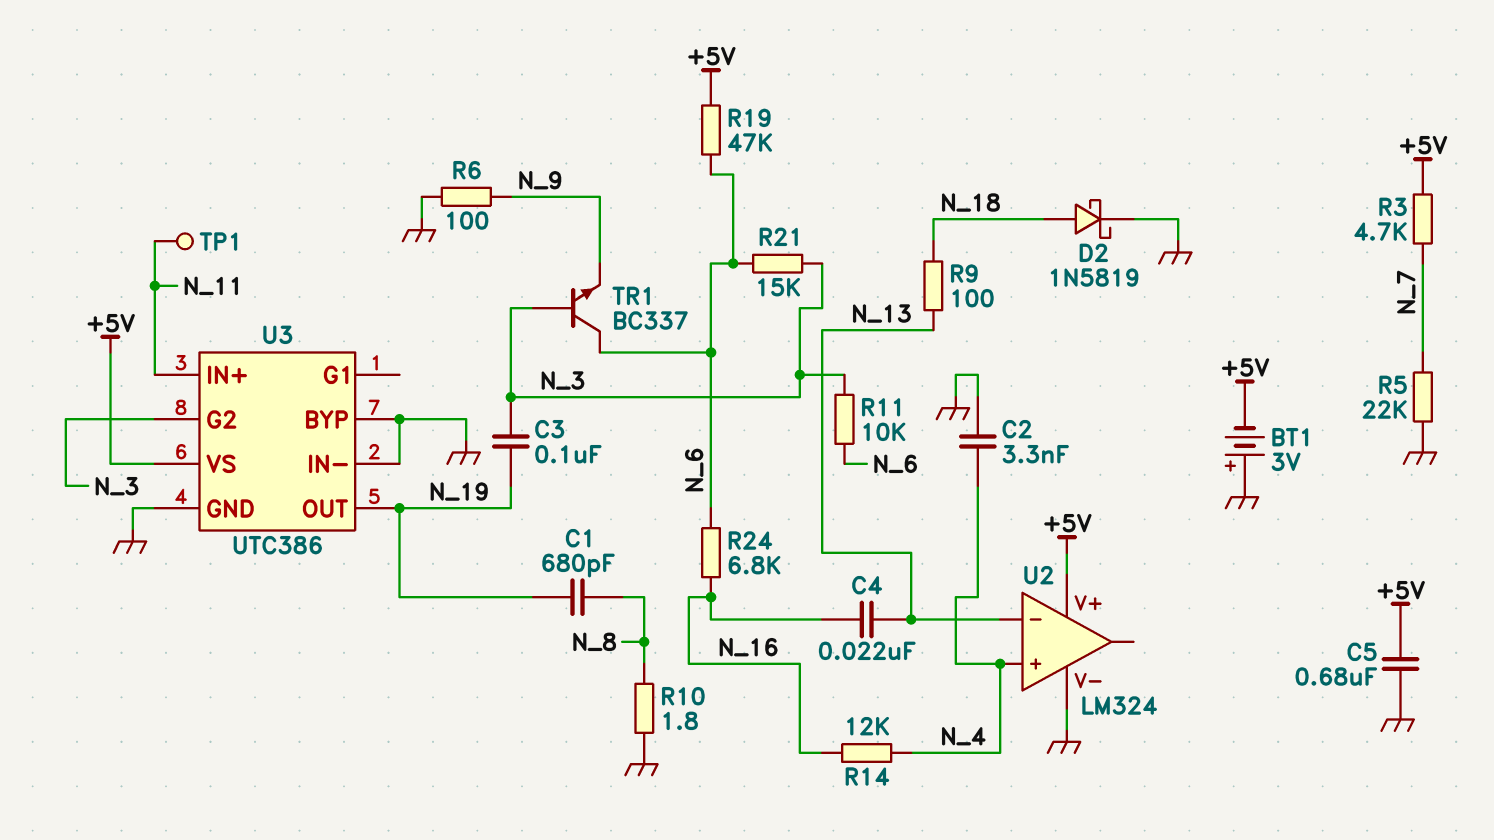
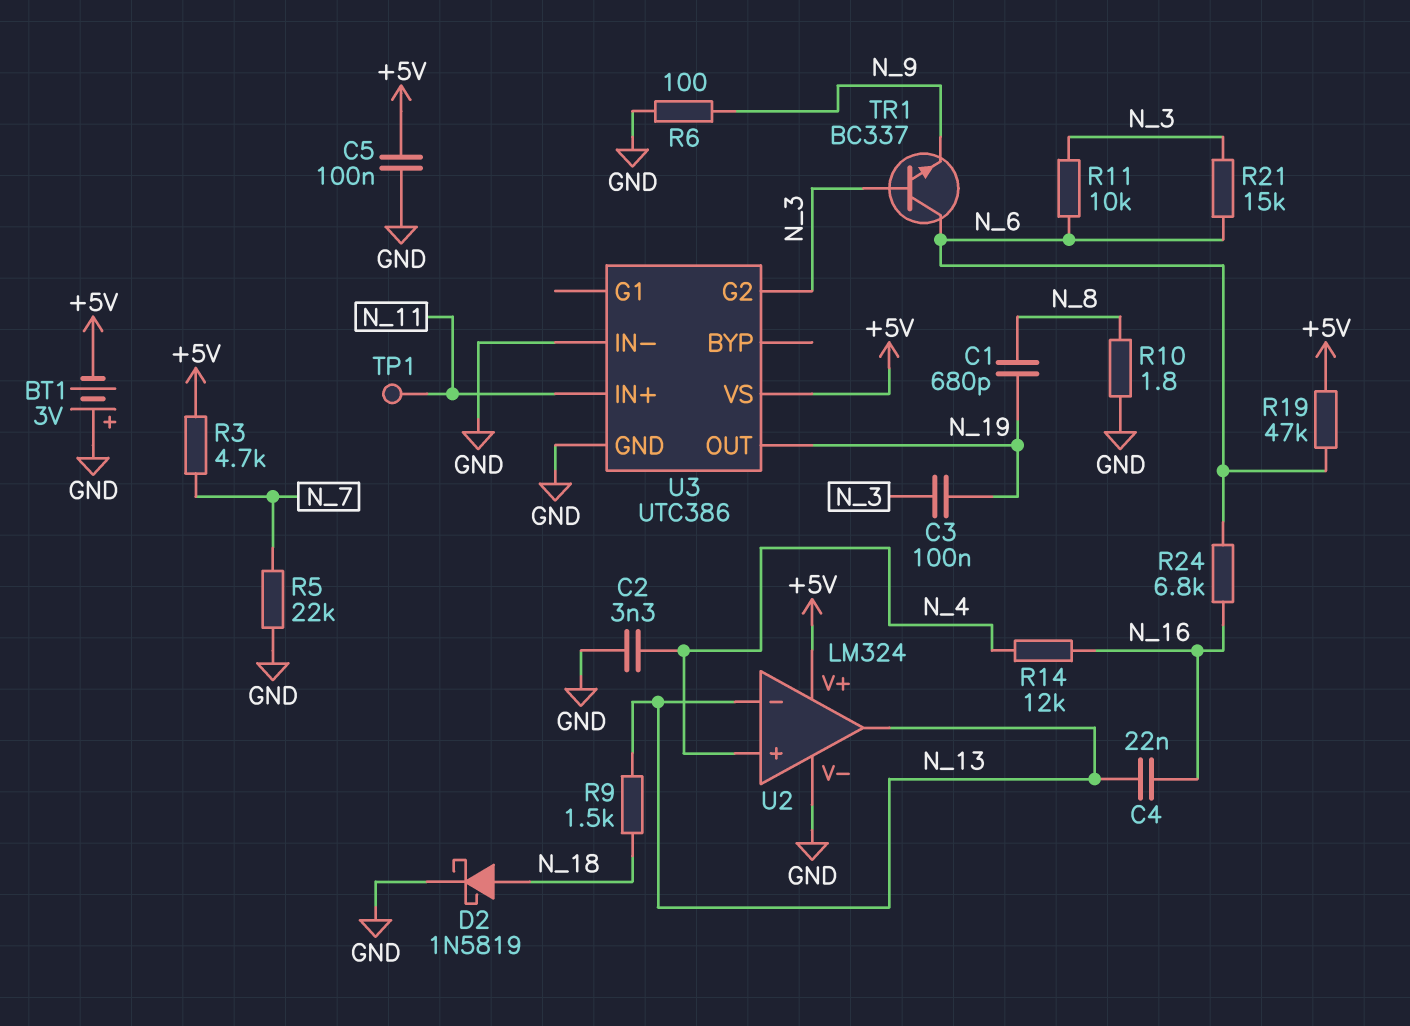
C5: 680nF (+5V, GND) -> 100nF (+5V, GND)
R9: 100 (N_13, N_18) -> 1.5k (N_13, N_18)
U2 pin out: none -> N_13
U3 pin BYP: GND -> none

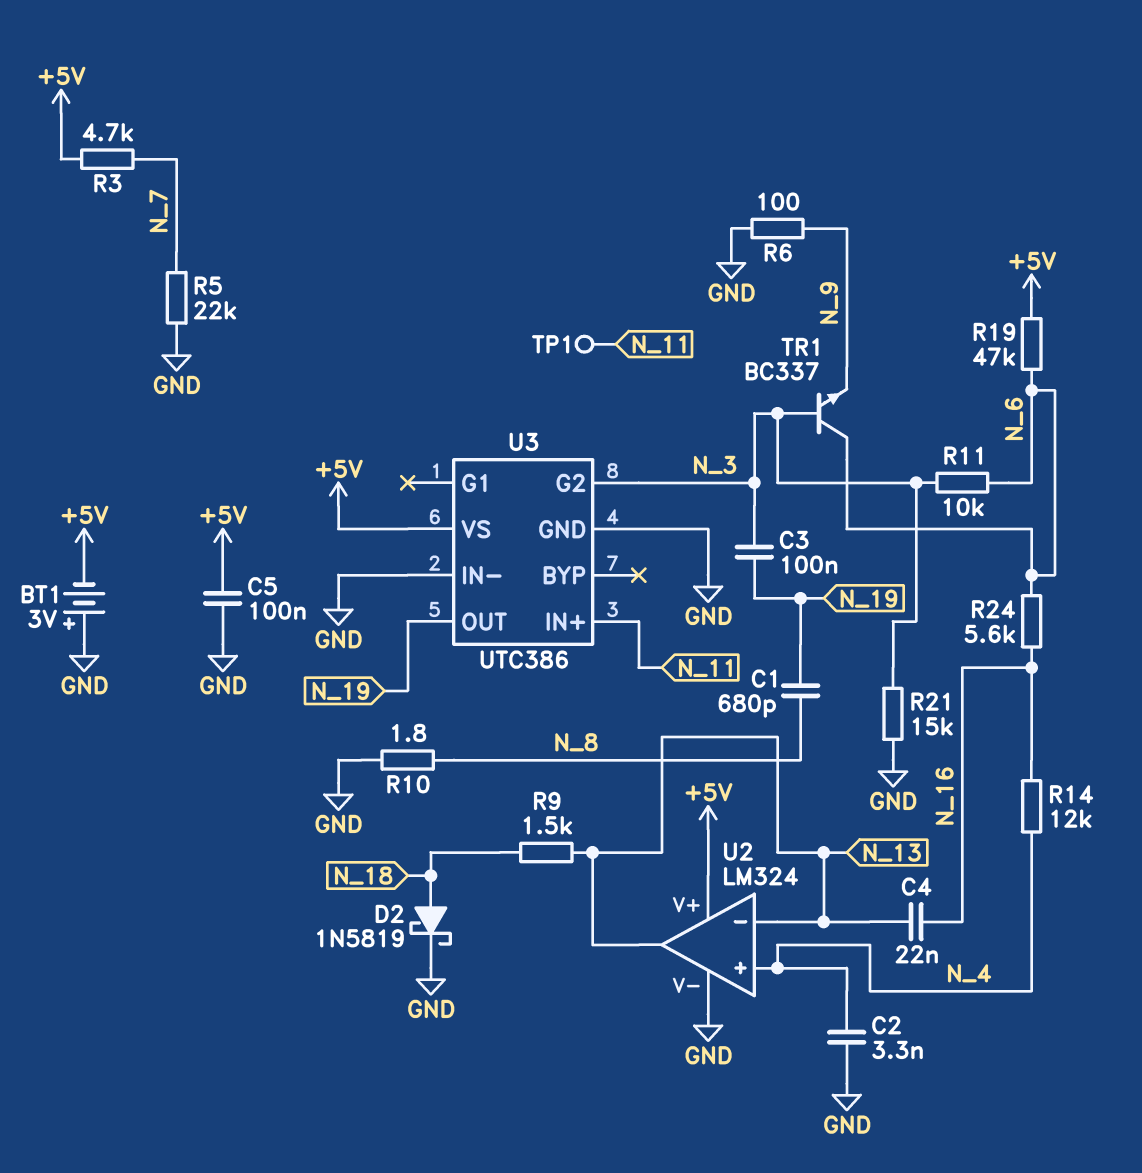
R21: 15k (N_3, N_6) -> 15k (GND, N_3)
R24: 6.8k (N_6, N_16) -> 5.6k (N_6, N_16)

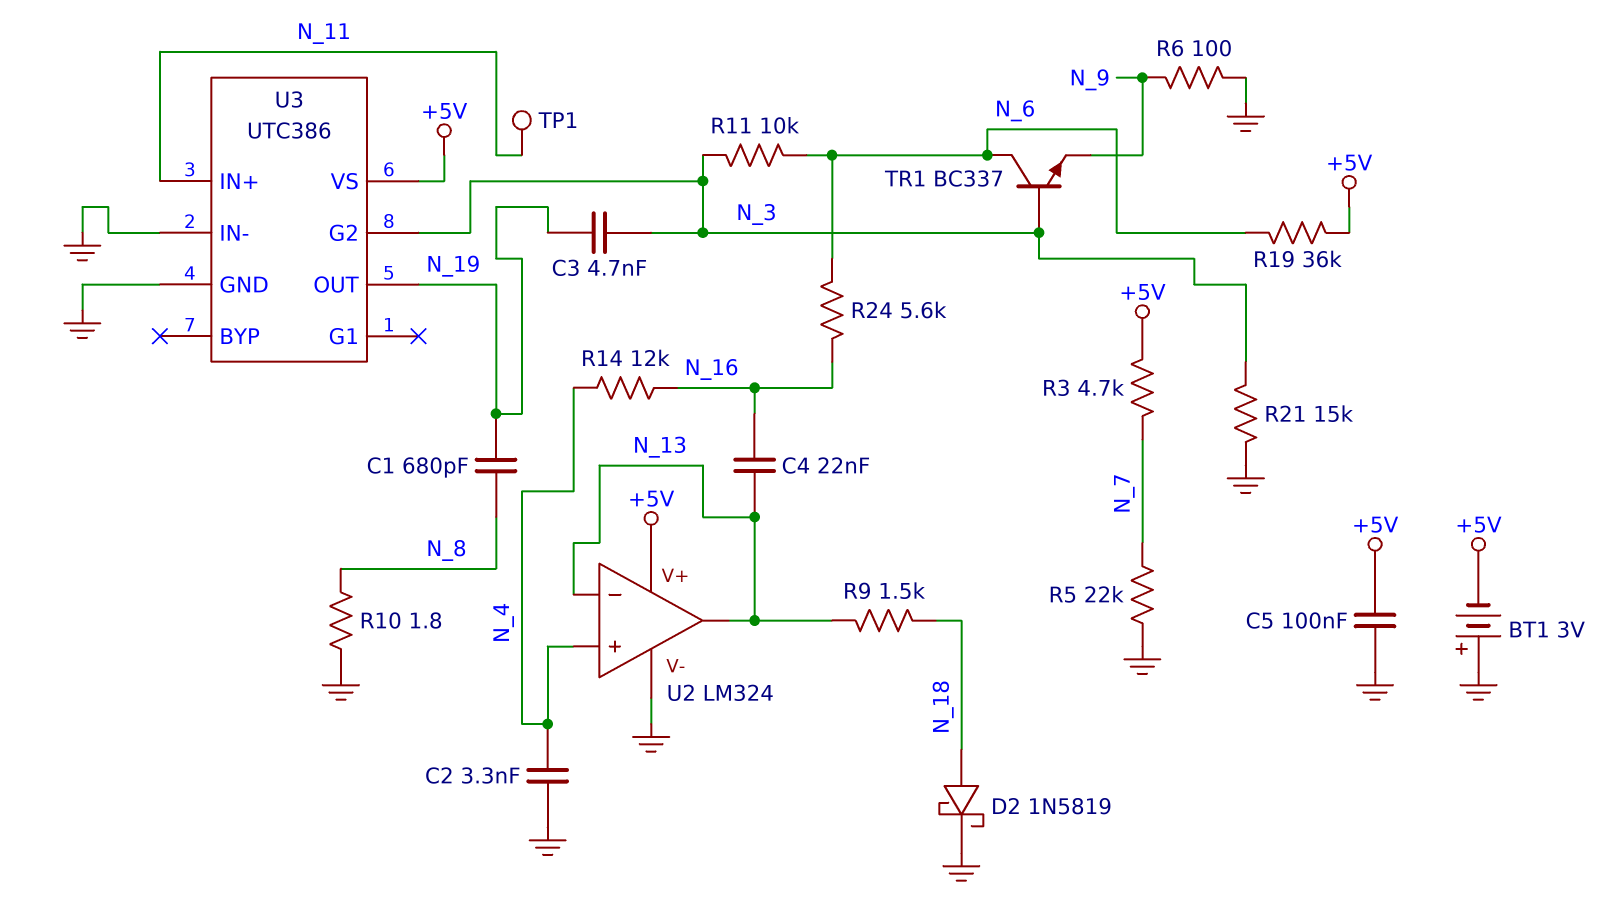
C3: 100nF (N_3, N_19) -> 4.7nF (N_3, N_19)
R19: 47k (+5V, N_6) -> 36k (+5V, N_6)

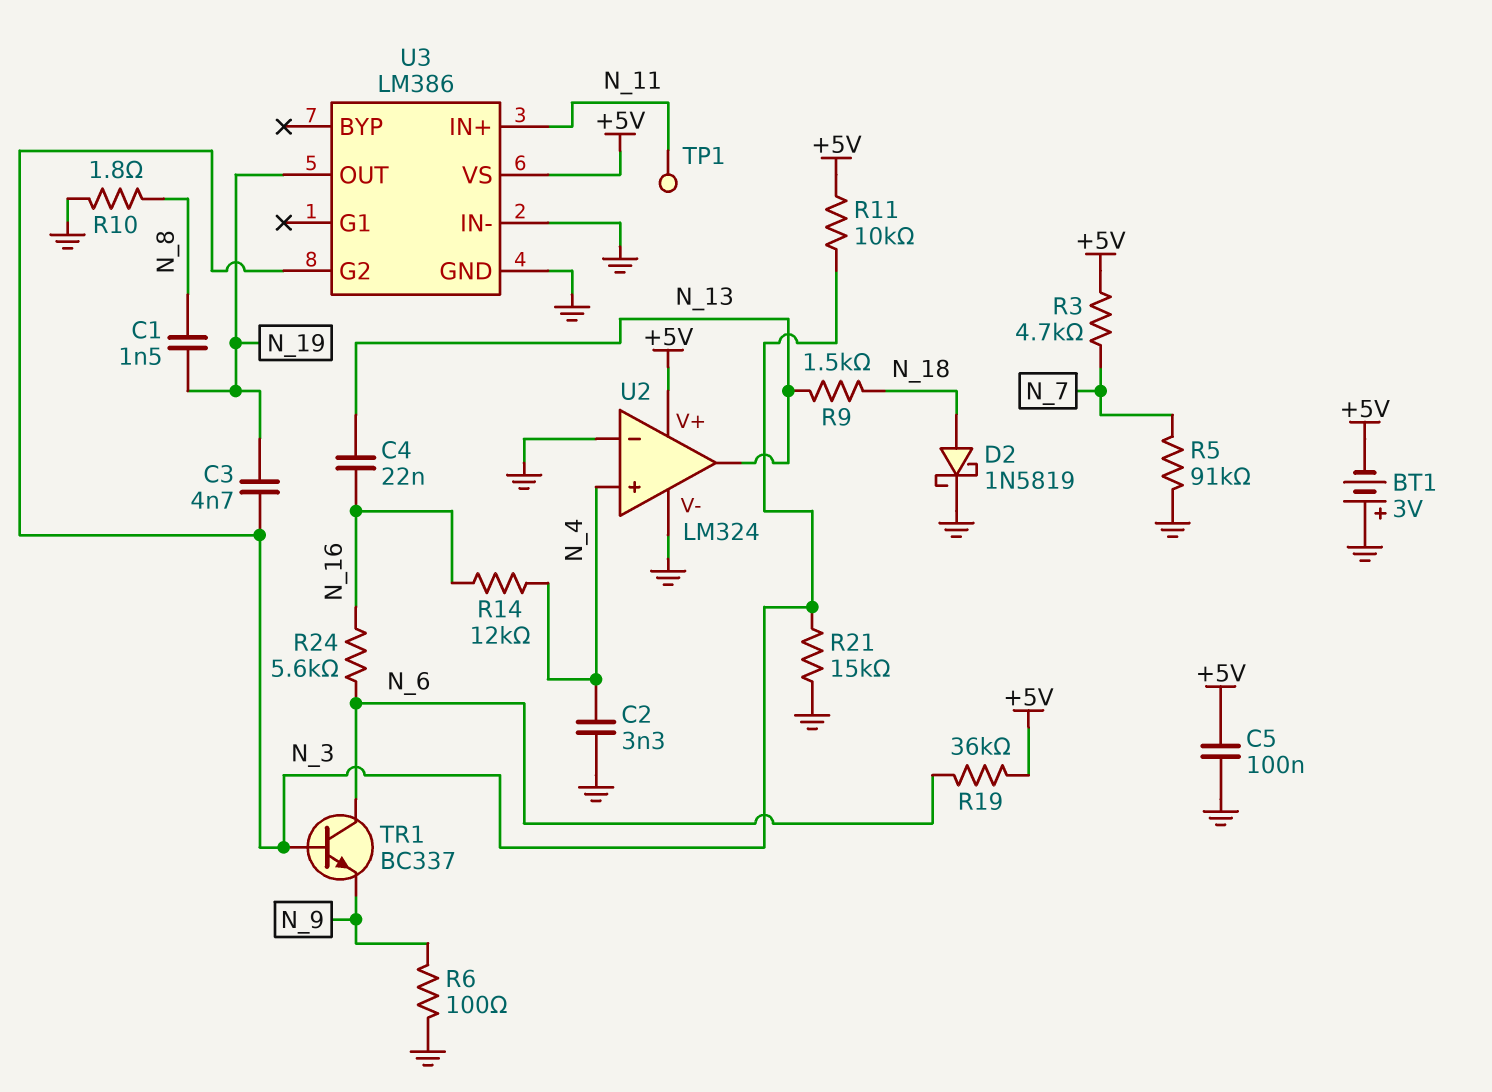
C1: 680pF (N_8, N_19) -> 1.5nF (N_8, N_19)
R5: 22k (GND, N_7) -> 91k (GND, N_7)
R11: 10k (N_3, N_6) -> 10k (+5V, N_3)
U2 pin in-: N_13 -> GND
U3: UTC386 -> LM386

